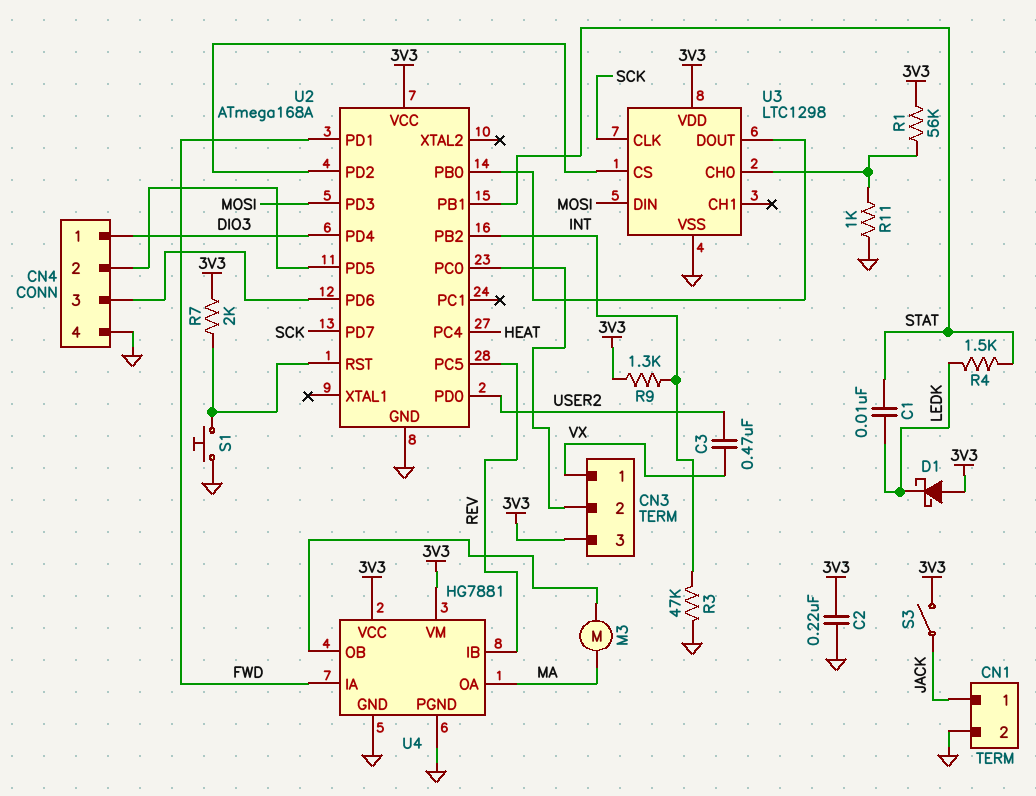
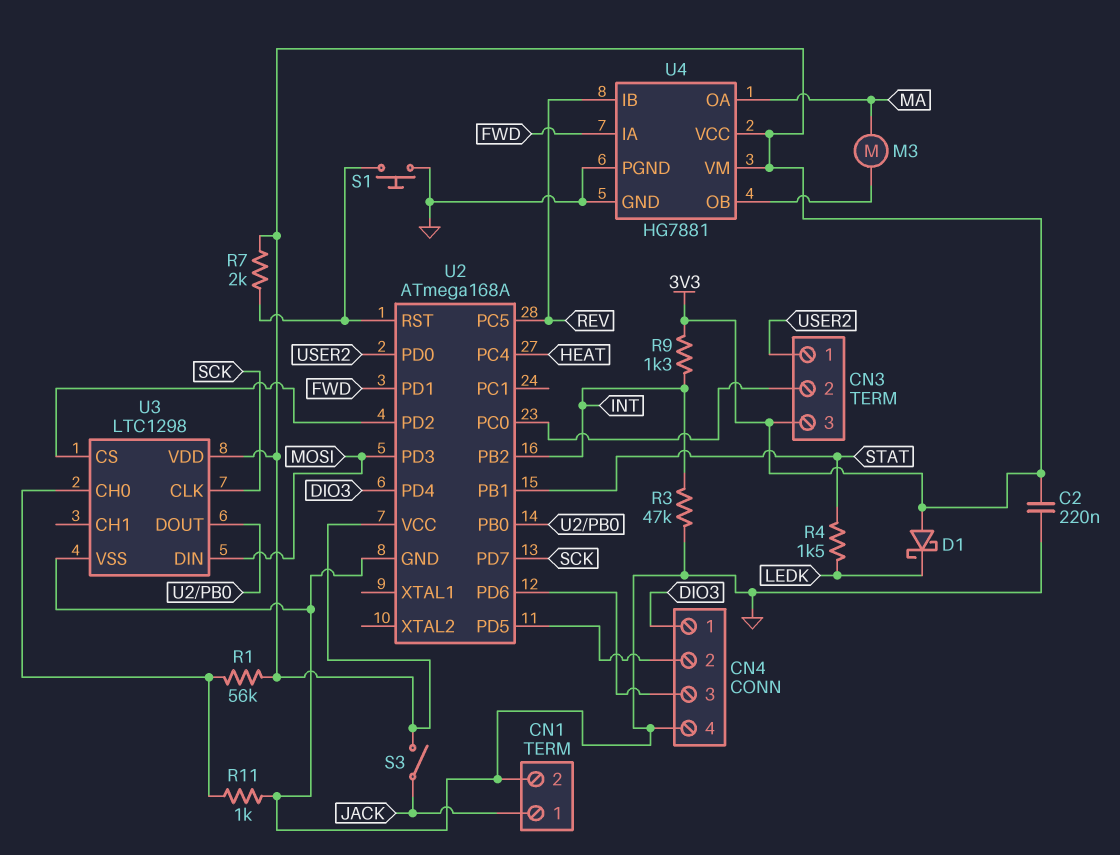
C1: 10nF (LEDK, STAT) -> none
C3: 470nF (USER2, VX) -> none
CN3 pin 1: VX -> USER2

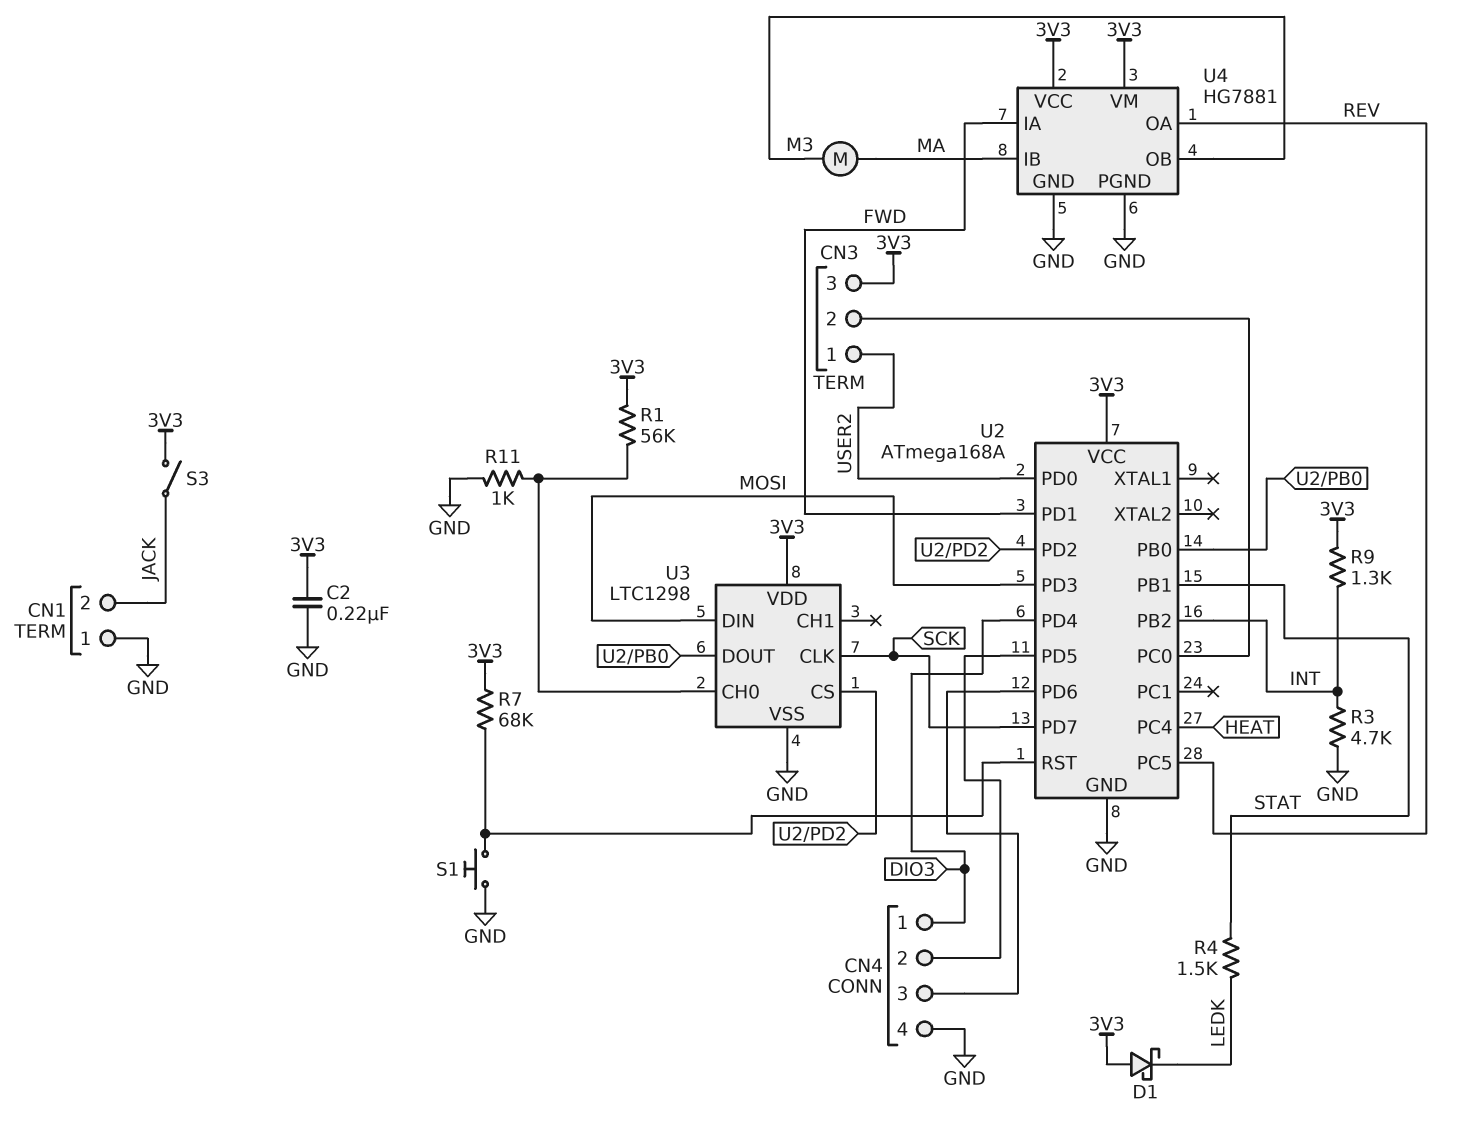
CN1 pin 1: JACK -> GND
CN1 pin 2: GND -> JACK
R3: 47k (GND, INT) -> 4.7k (GND, INT)
R7: 2k (3V3, U2/RST) -> 68k (3V3, U2/RST)
U4 pin IB: REV -> MA
U4 pin OA: MA -> REV

